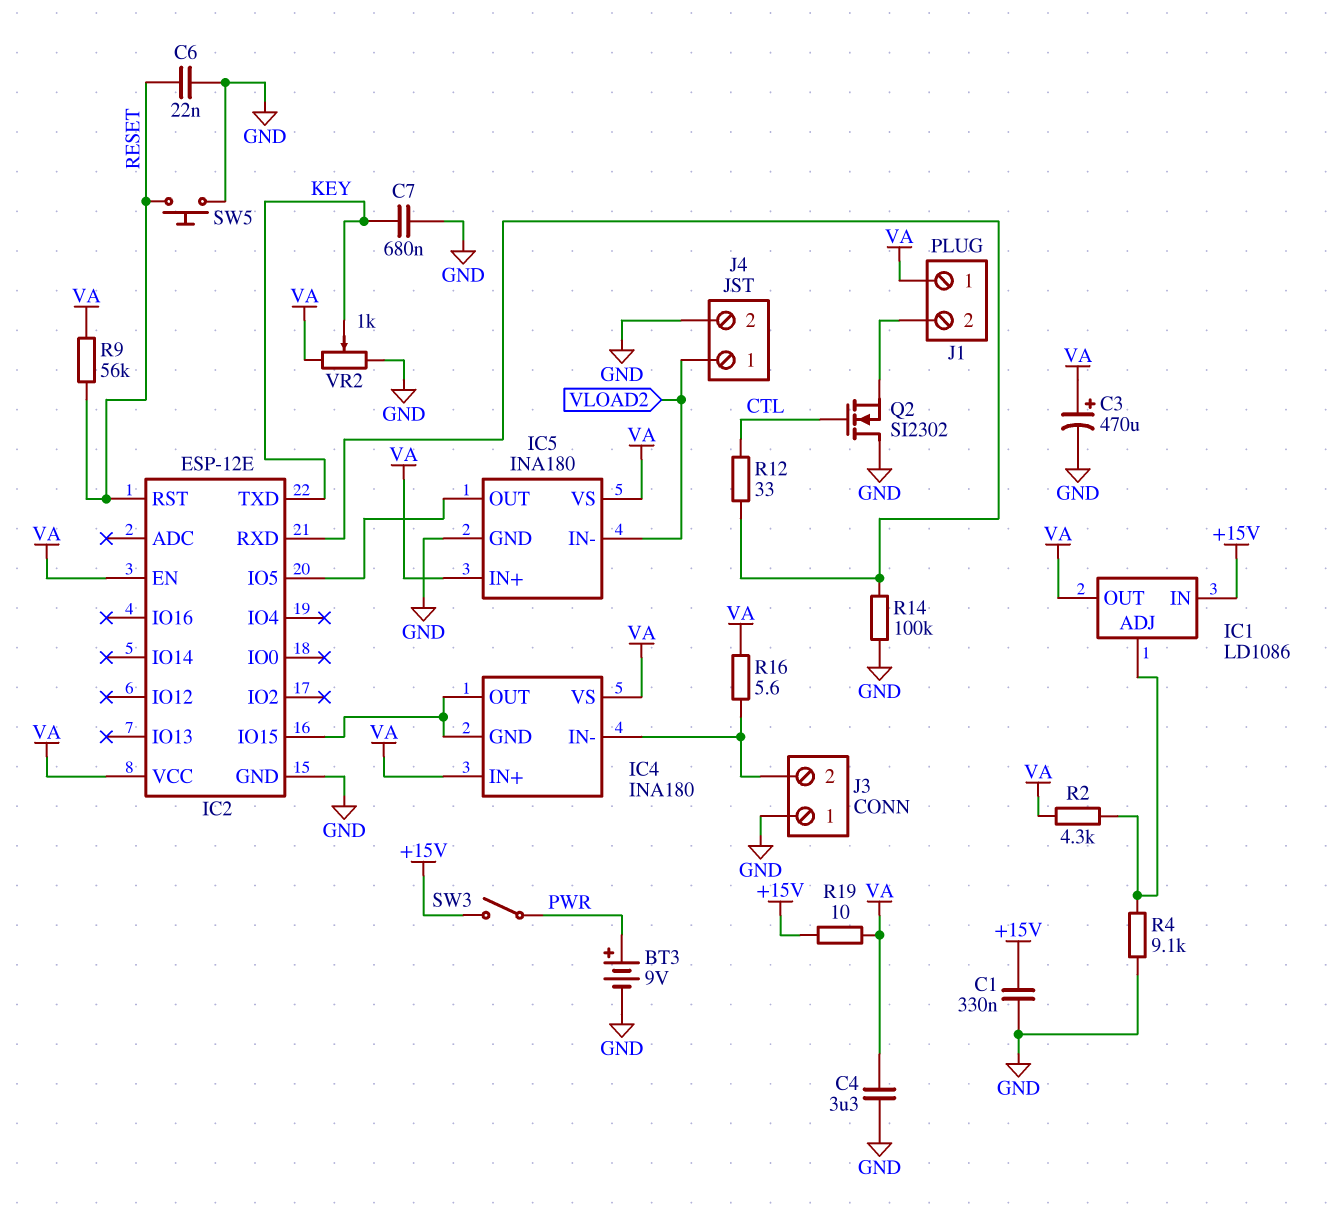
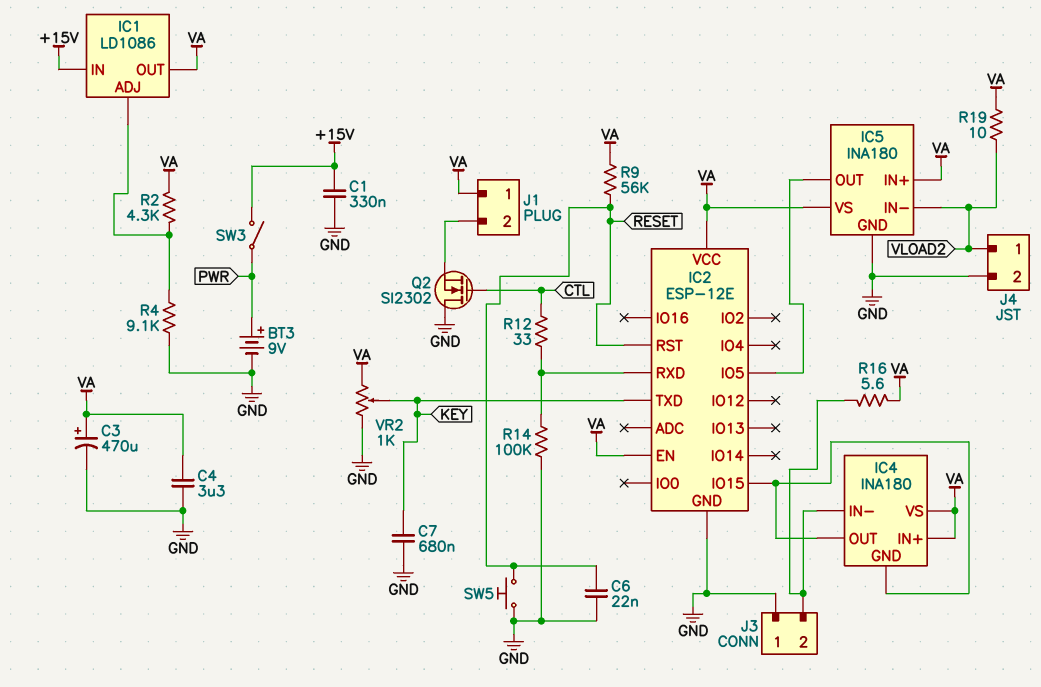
R19: 10 (+15V, VA) -> 10 (VA, VLOAD2)

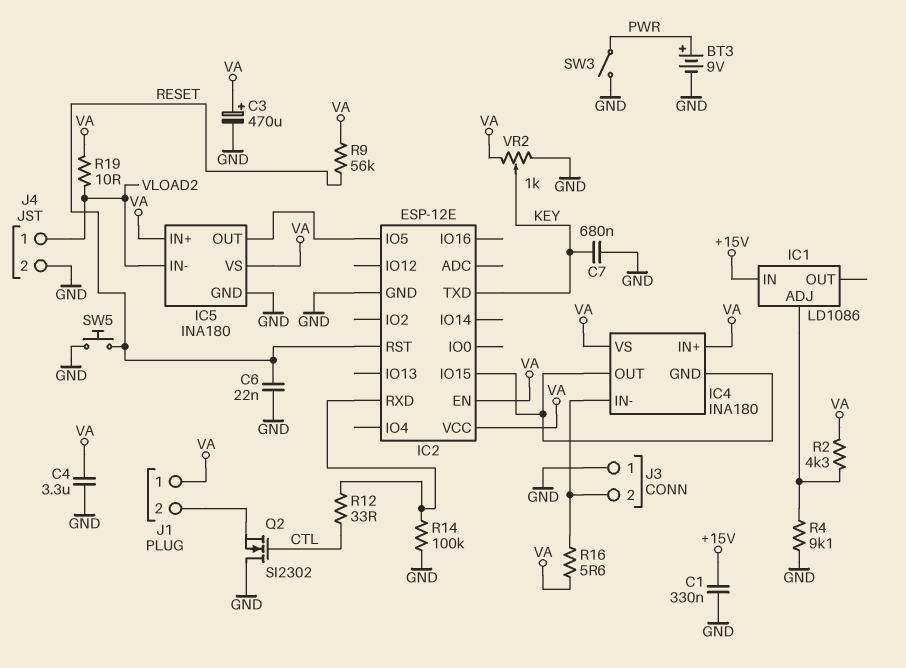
IC1 pin OUT: VA -> none
SW3: switch (+15V, PWR) -> switch (GND, PWR)

